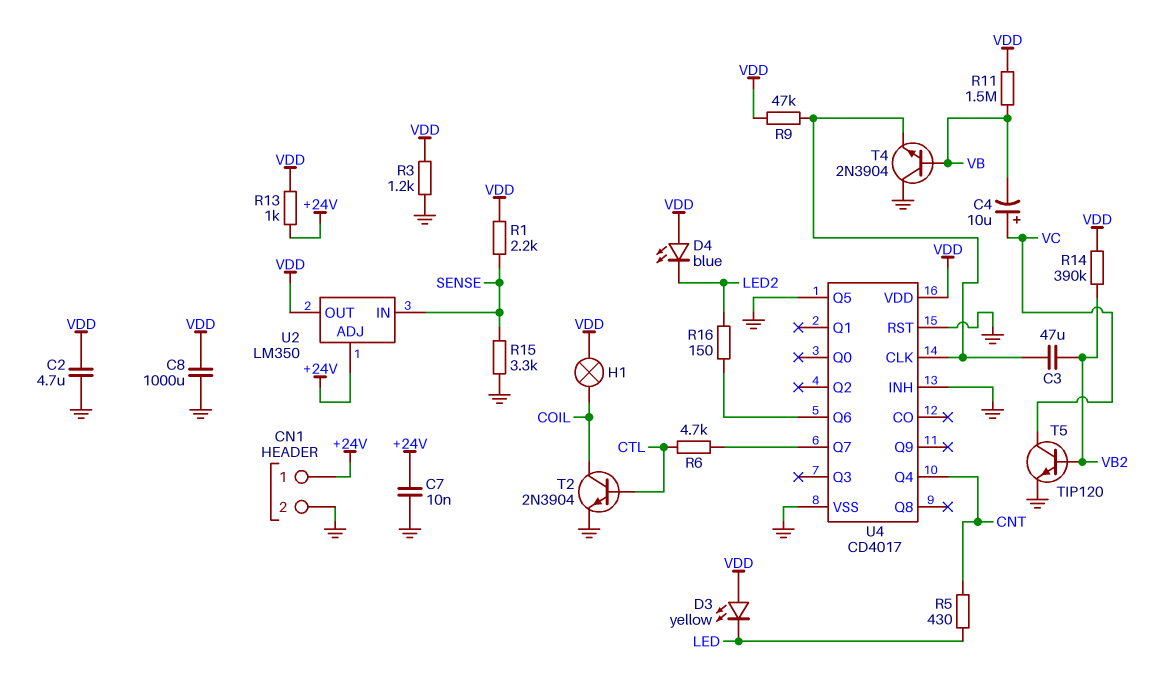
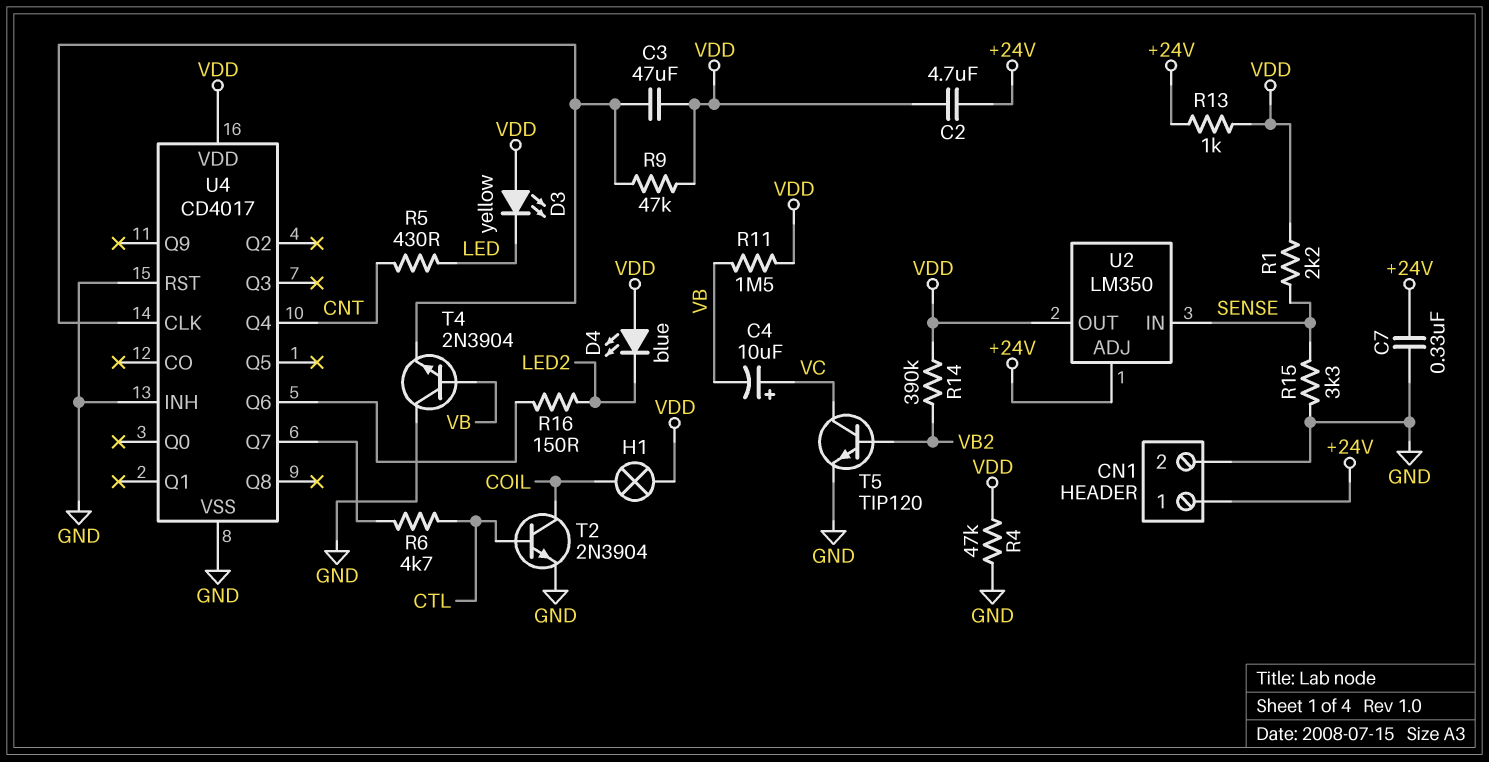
C2: 4.7uF (GND, VDD) -> 4.7uF (+24V, VDD)
C3: 47uF (U4/CLK, VB2) -> 47uF (U4/CLK, VDD)
C7: 10nF (+24V, GND) -> 330nF (+24V, GND)
C8: 1000uF (GND, VDD) -> none
R3: 1.2k (GND, VDD) -> none
R4: none -> 47k (GND, VDD)
U4 pin Q5: GND -> none

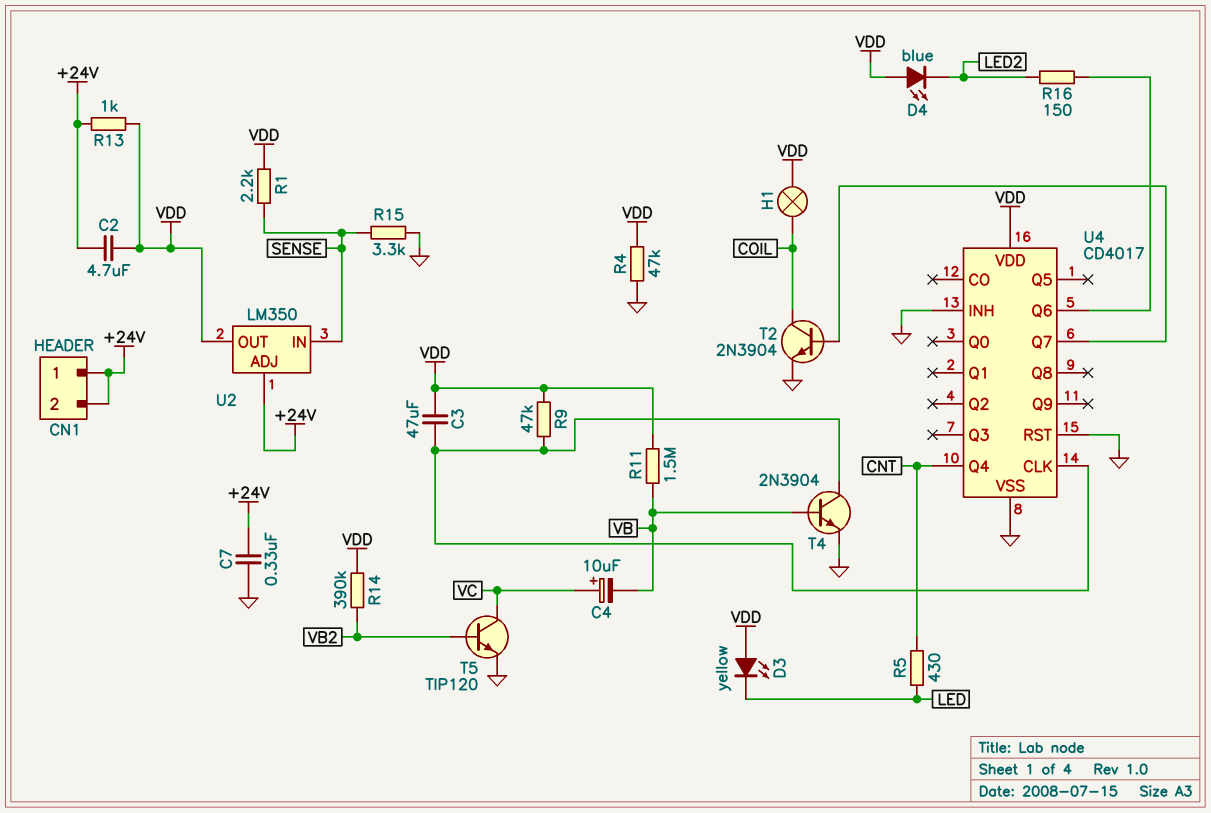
CN1 pin 2: GND -> +24V
R6: 4.7k (CTL, U4/Q7) -> none
T2: NPN 2N3904 (B CTL, C COIL, E GND) -> NPN 2N3904 (B U4/Q7, C COIL, E GND)
T4: NPN 2N3904 (B VB, C GND, E U4/CLK) -> NPN 2N3904 (B VB, C U4/CLK, E GND)

